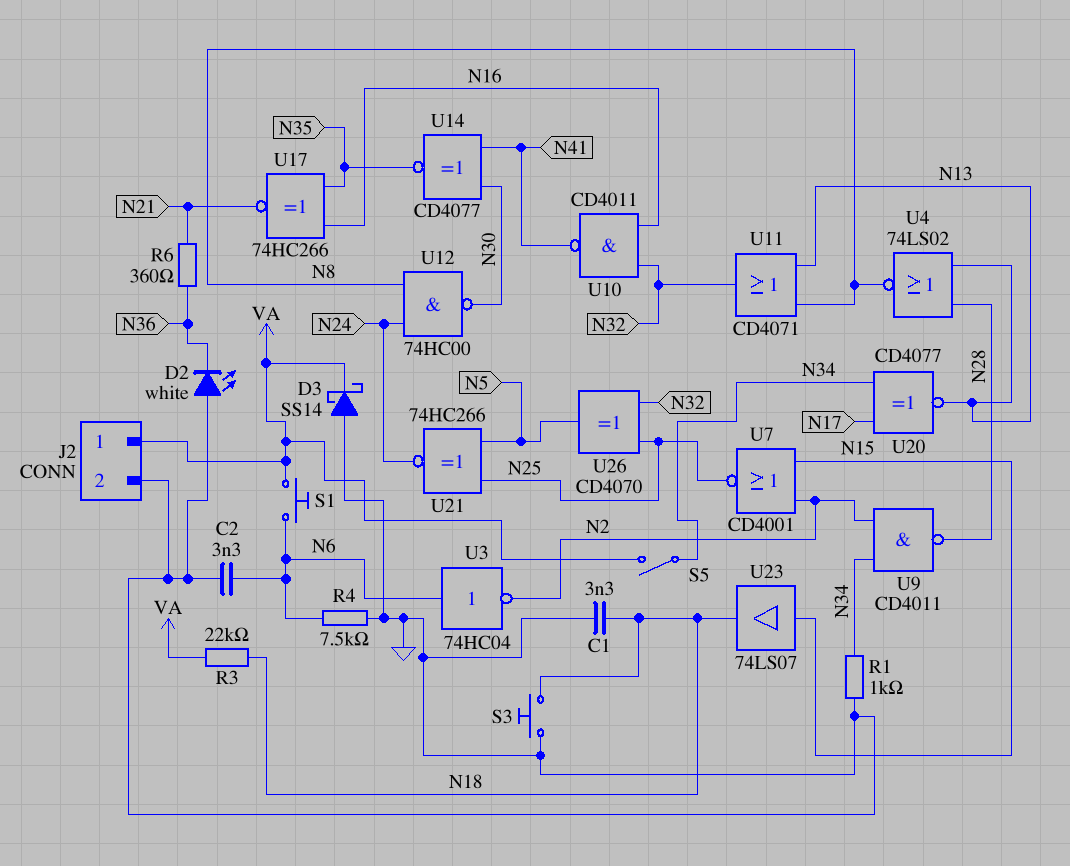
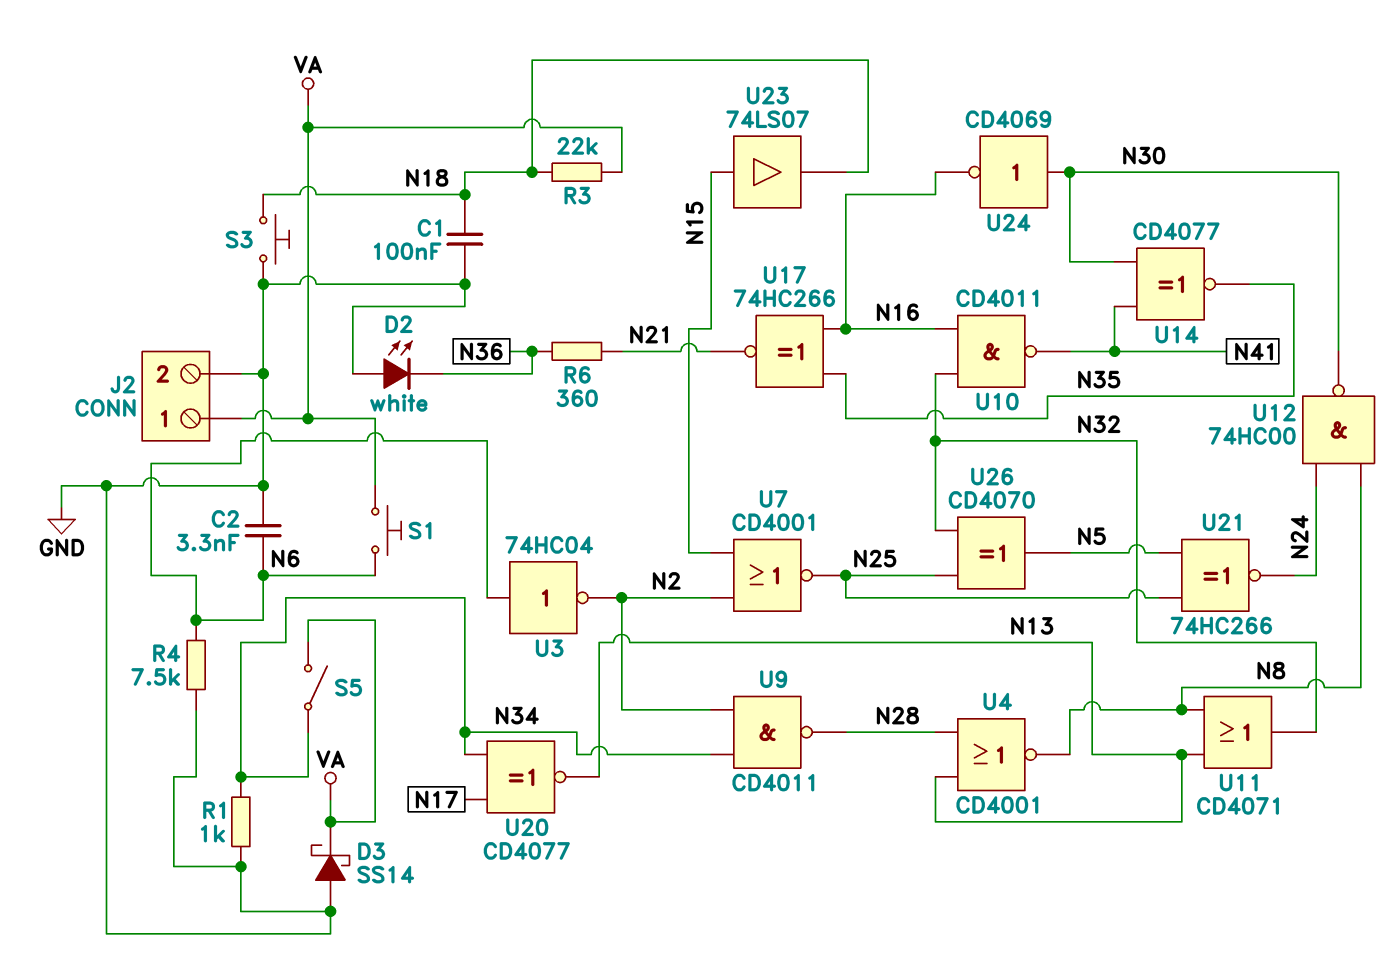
C1: 3.3nF (GND, N18) -> 100nF (GND, N18)
U4: NOR 74LS02 (in N13, in N28, out N8) -> NOR CD4001 (in N13, in N28, out N8)
U24: none -> NOT CD4069 (in N30, out N16)

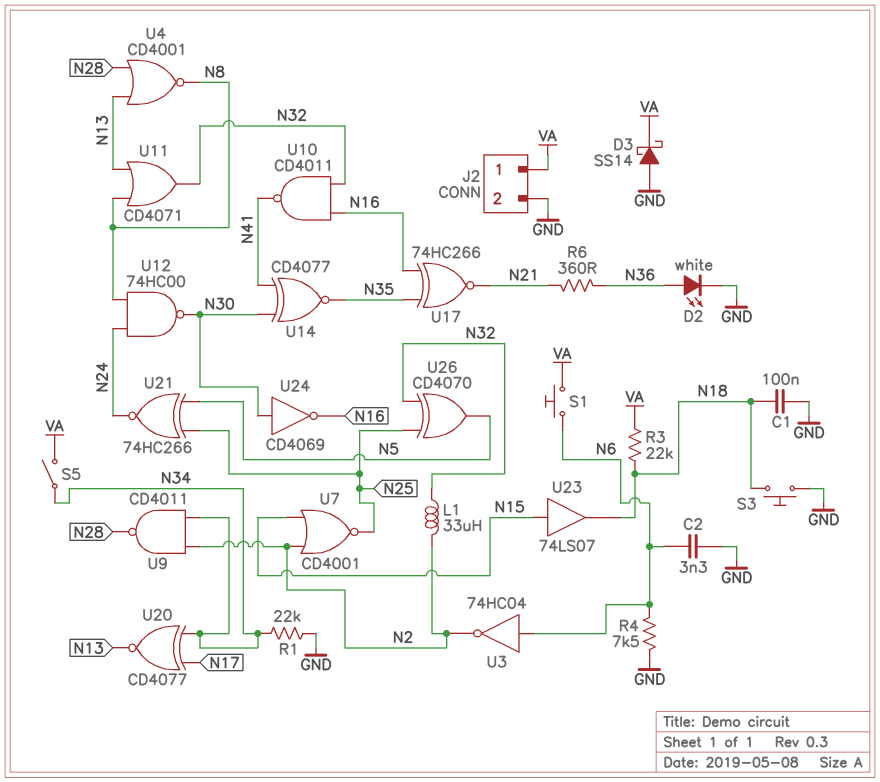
D2: LED white (A GND, K N36) -> LED white (A N36, K GND)
L1: none -> 33uH (N2, N32)
R1: 1k (GND, N34) -> 22k (GND, N34)

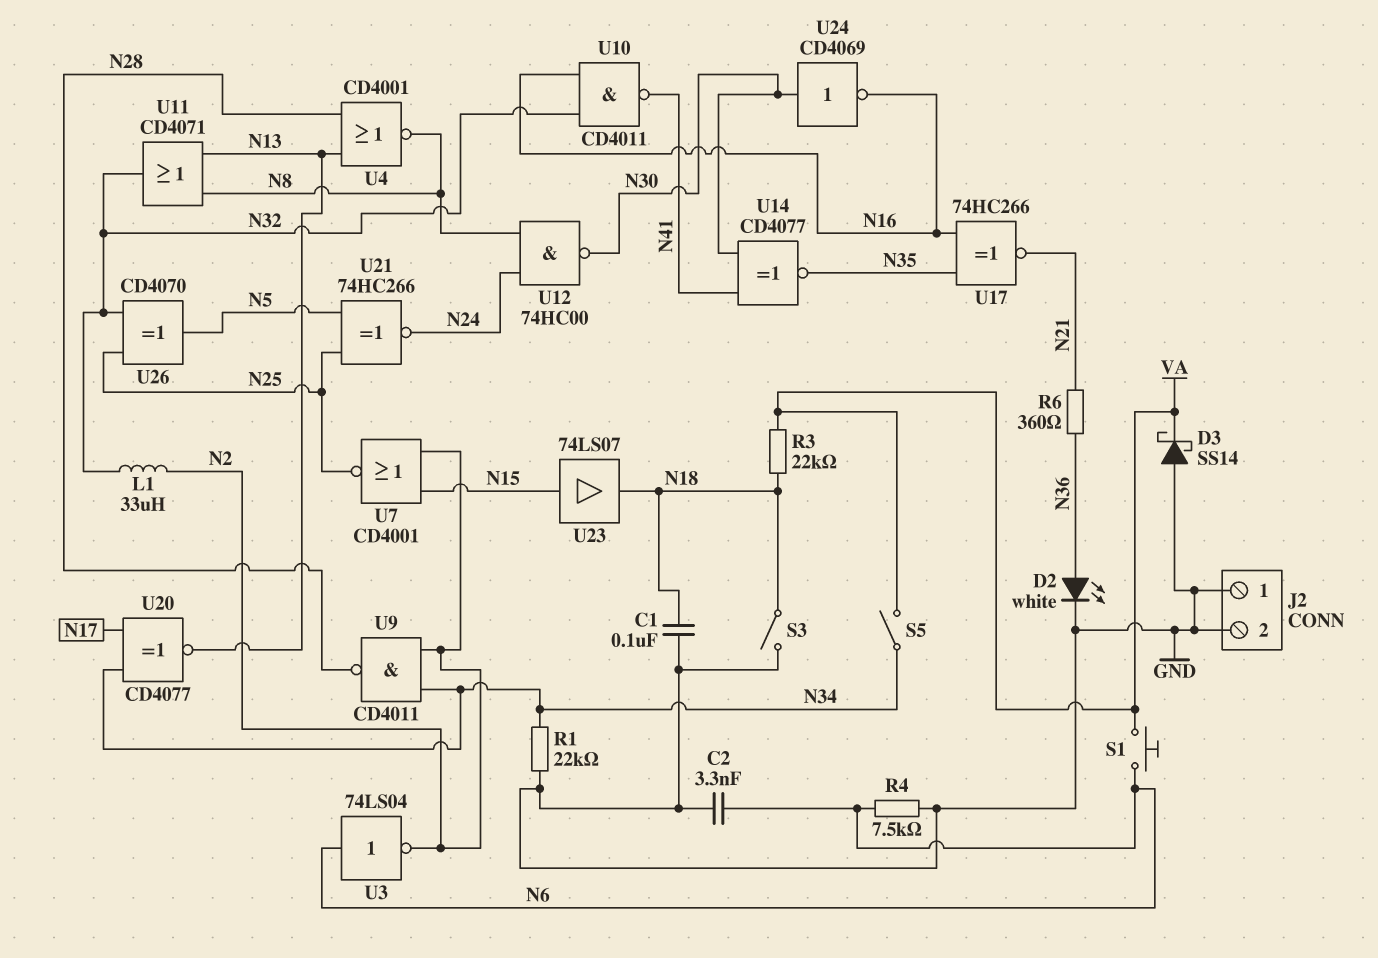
J2 pin 1: VA -> GND
S3: button (GND, N18) -> switch (GND, N18)
U3: NOT 74HC04 (in N6, out N2) -> NOT 74LS04 (in N6, out N2)

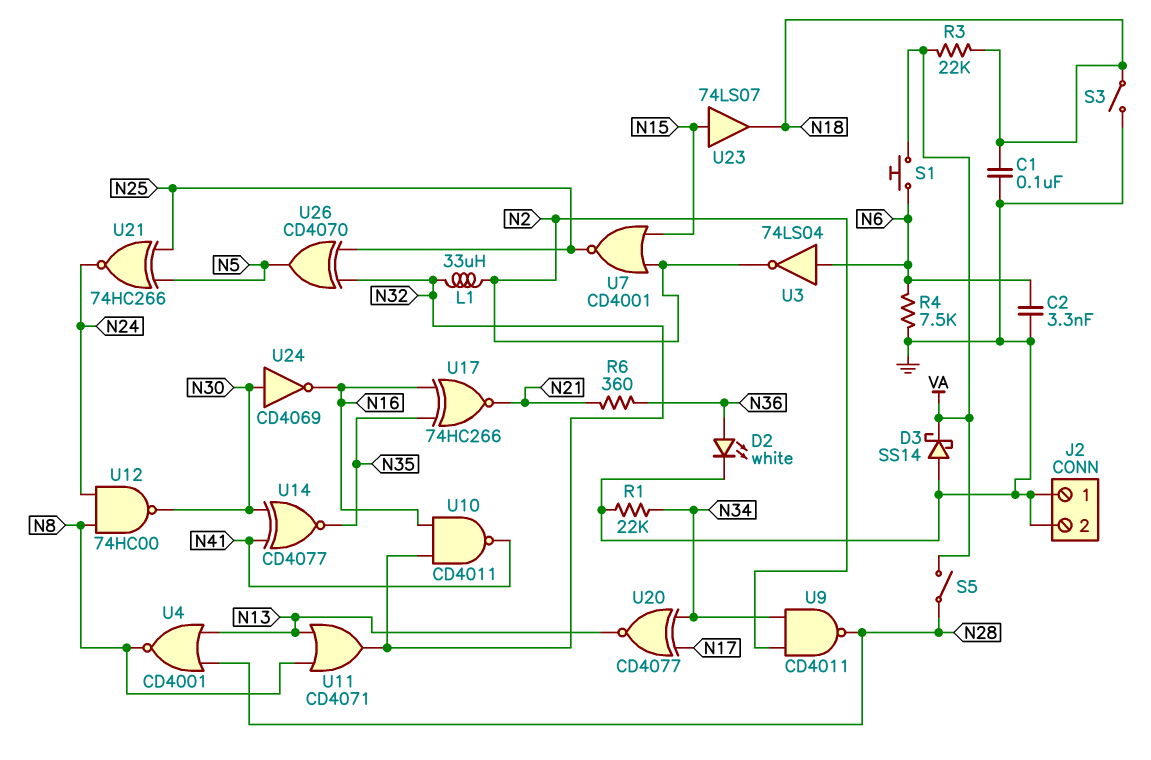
S5: switch (N34, VA) -> switch (N28, VA)

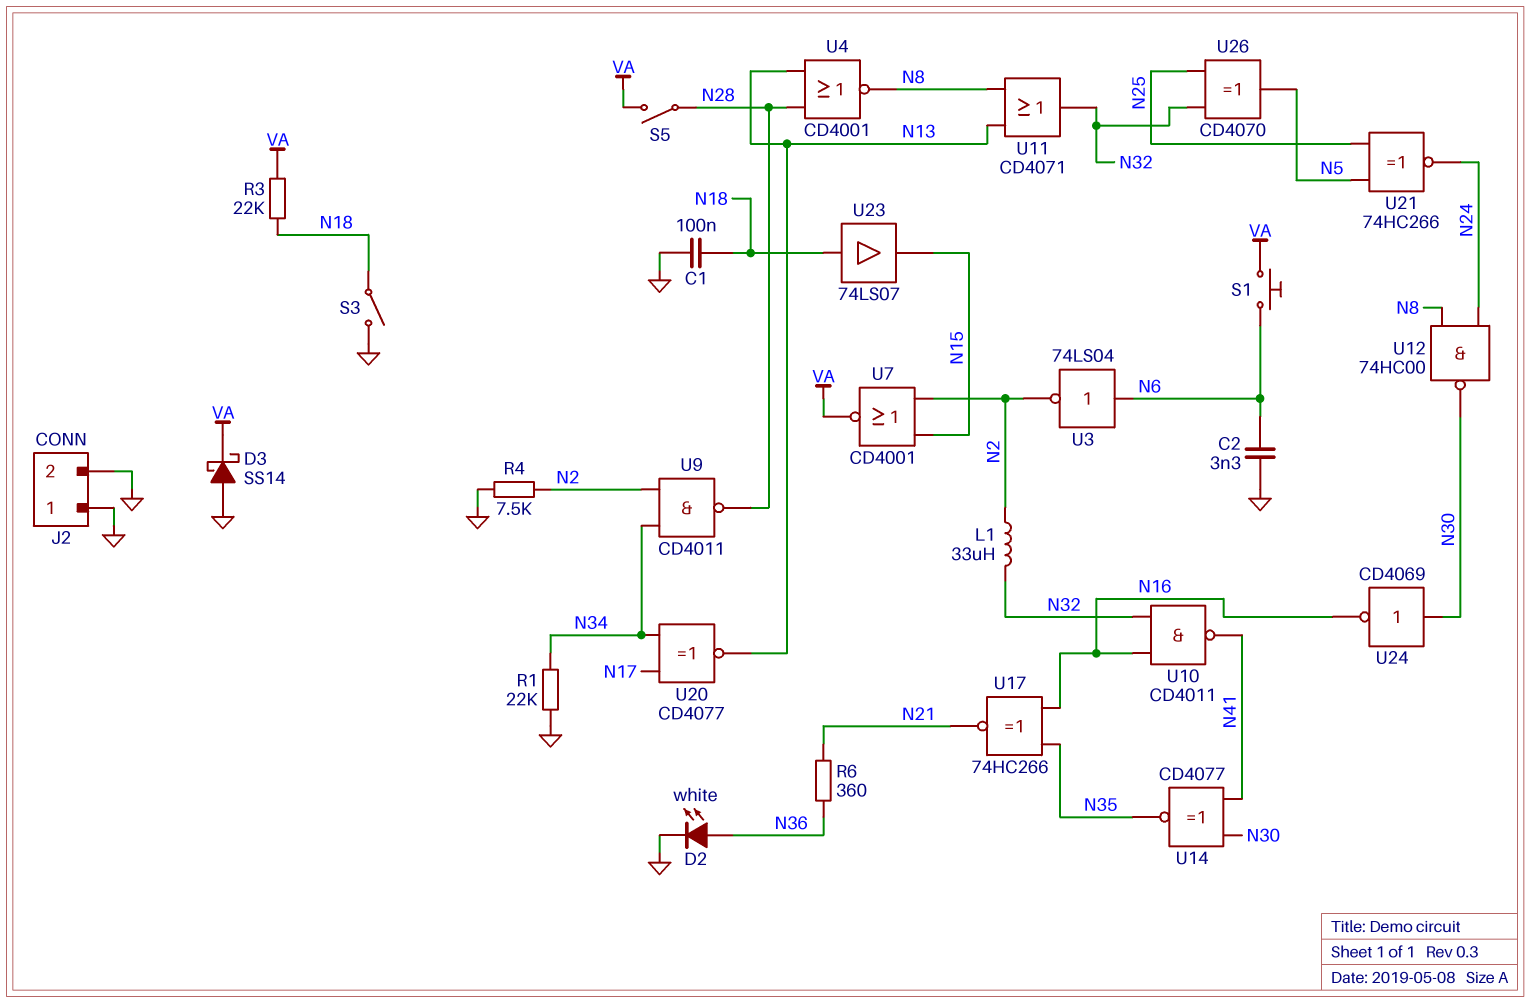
R4: 7.5k (GND, N6) -> 7.5k (GND, N2)
U7: NOR CD4001 (in N2, in N15, out N25) -> NOR CD4001 (in N2, in N15, out VA)
U23: buffer 74LS07 (in N15, out N18) -> buffer 74LS07 (in N18, out N15)

